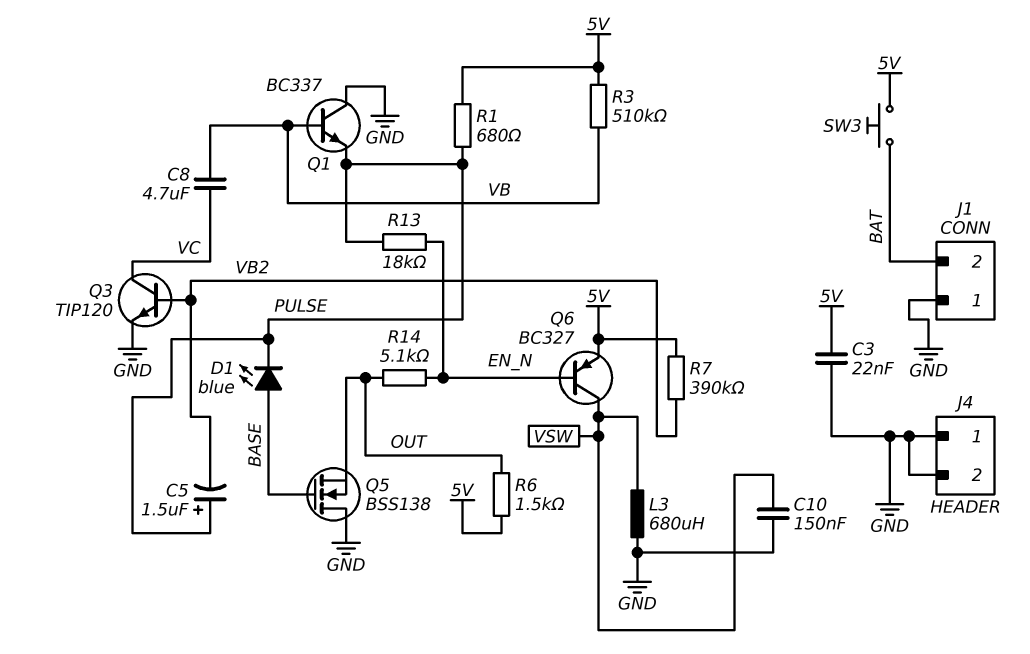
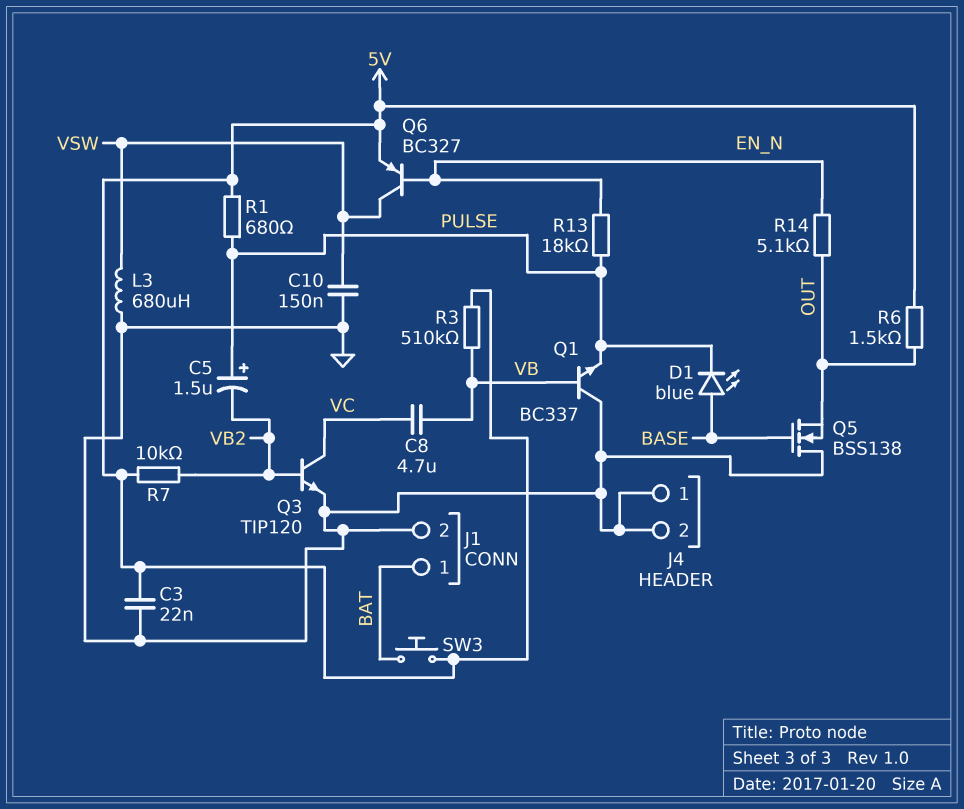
J1 pin 1: GND -> BAT
J1 pin 2: BAT -> GND
R7: 390k (5V, VB2) -> 10k (5V, VB2)

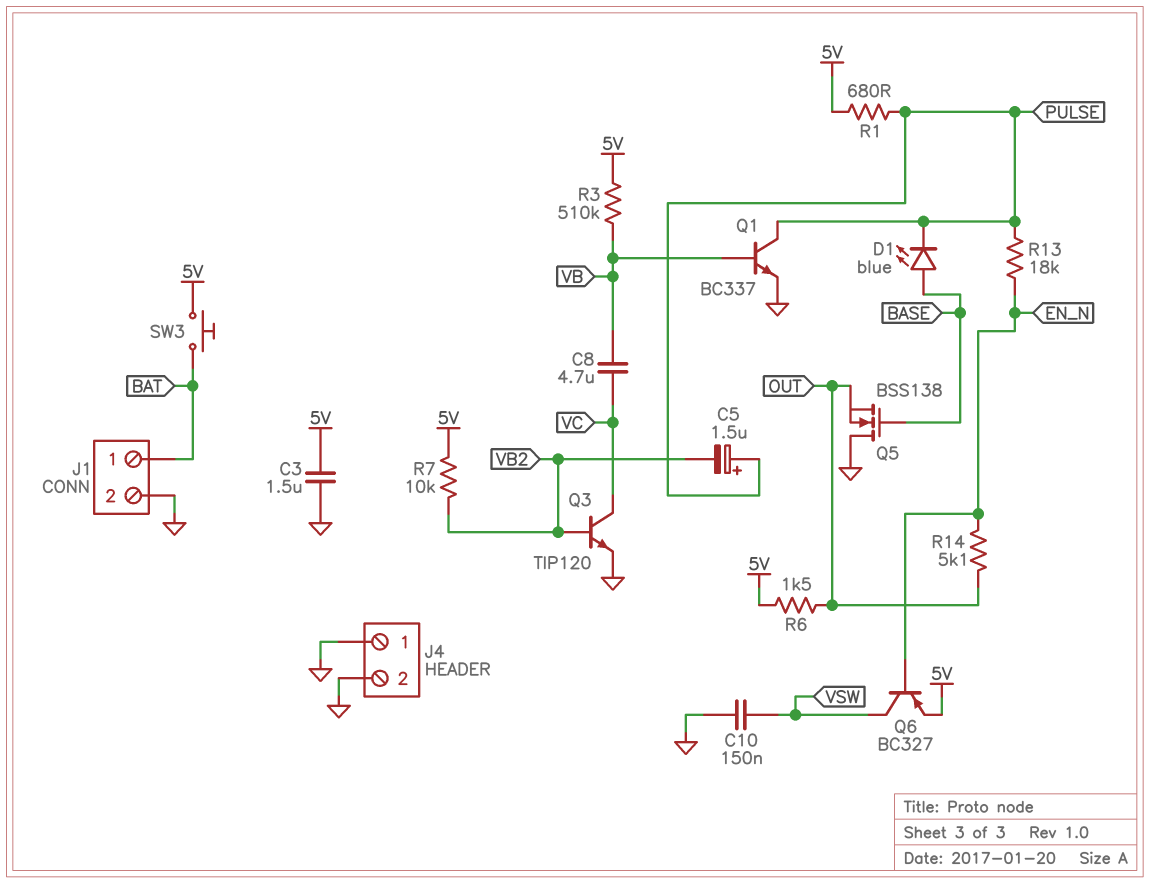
C3: 22nF (5V, GND) -> 1.5uF (5V, GND)
L3: 680uH (GND, VSW) -> none
Q1: NPN BC337 (B VB, C GND, E PULSE) -> NPN BC337 (B VB, C PULSE, E GND)

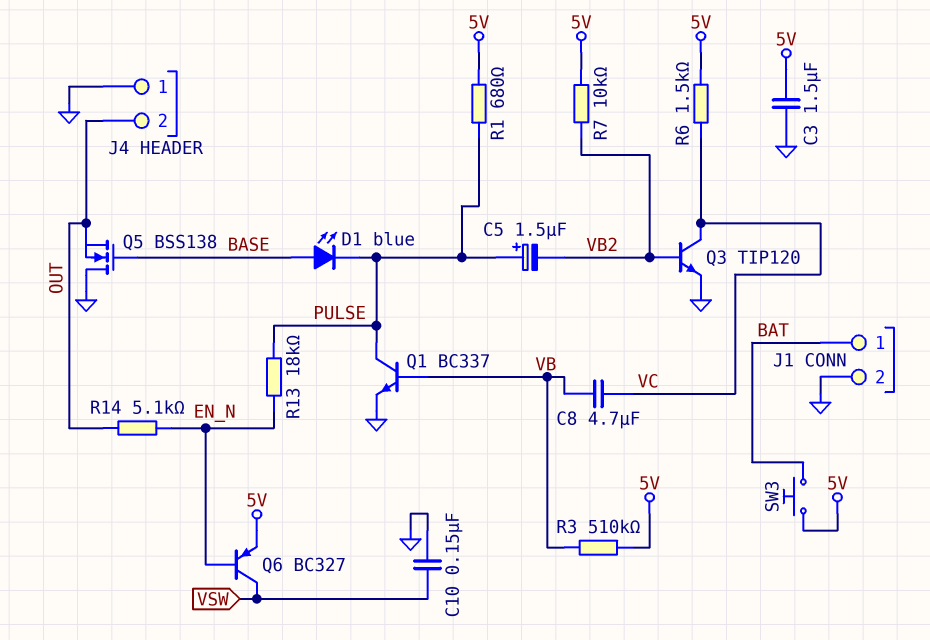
J4 pin 2: GND -> OUT
R6: 1.5k (5V, OUT) -> 1.5k (5V, VC)

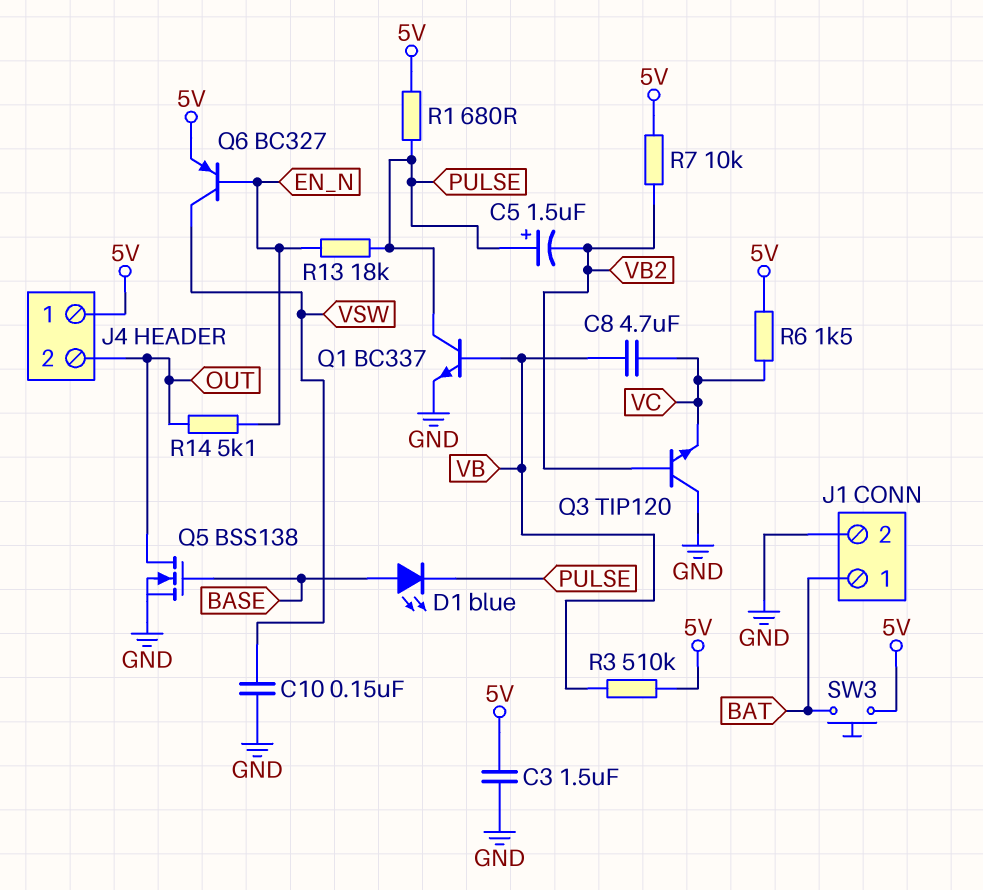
J4 pin 1: GND -> 5V
Q3: NPN TIP120 (B VB2, C VC, E GND) -> NPN TIP120 (B VB2, C GND, E VC)
Q5: NMOS BSS138 (G BASE, D GND, S OUT) -> NMOS BSS138 (G BASE, D OUT, S GND)

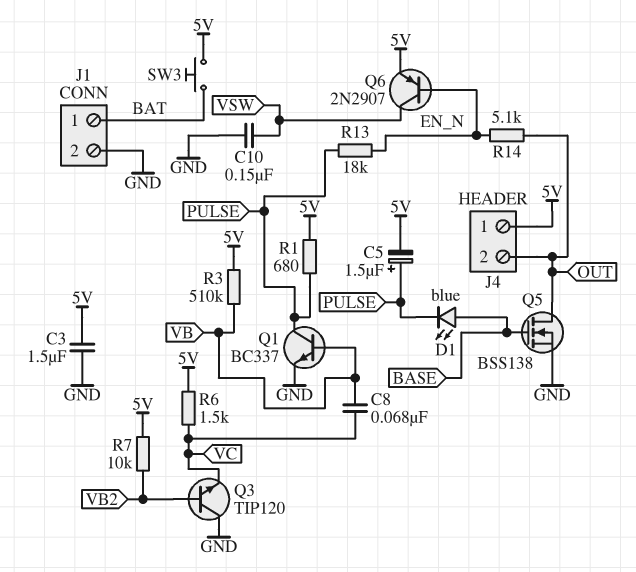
C5: 1.5uF (plus PULSE, minus VB2) -> 1.5uF (plus PULSE, minus 5V)
C8: 4.7uF (VB, VC) -> 68nF (VB, VC)
Q6: PNP BC327 (B EN_N, C VSW, E 5V) -> PNP 2N2907 (B EN_N, C VSW, E 5V)

